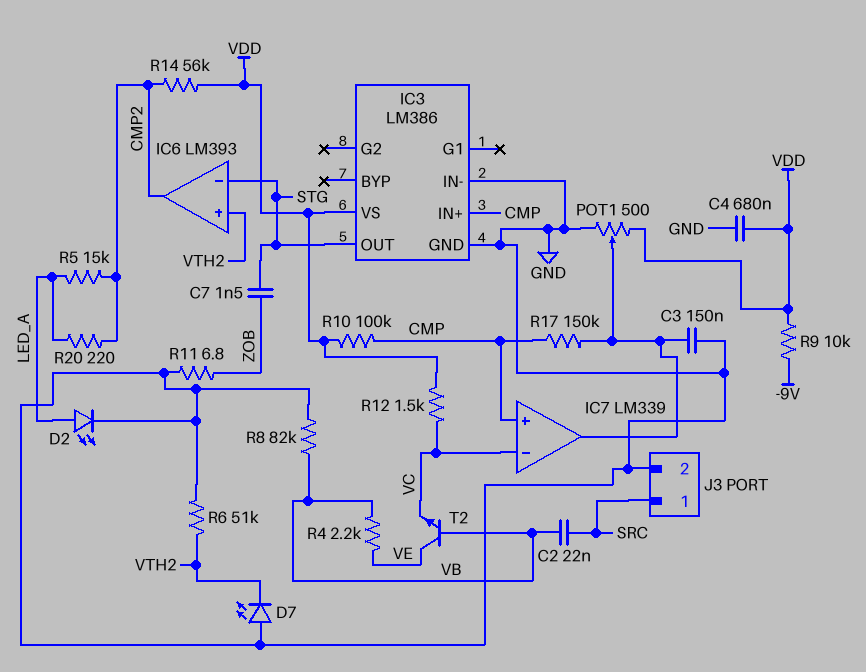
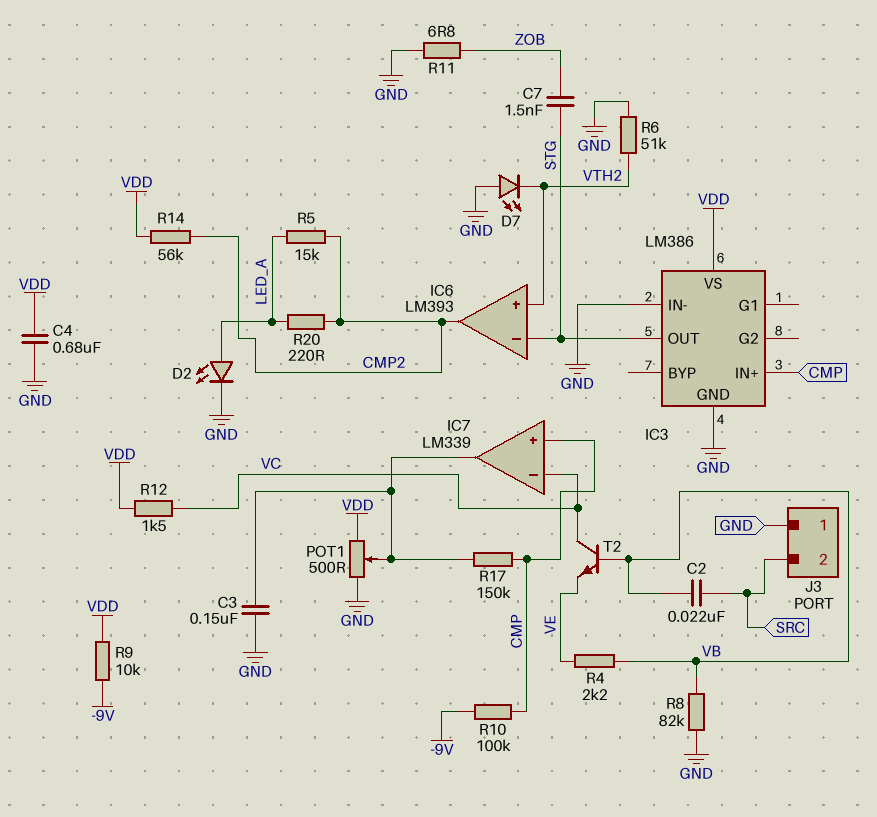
J3 pin 1: SRC -> GND
J3 pin 2: GND -> SRC
R10: 100k (CMP, VDD) -> 100k (-9V, CMP)
T2: NPN (B VB, C VE, E VC) -> NPN (B VB, C VC, E VE)

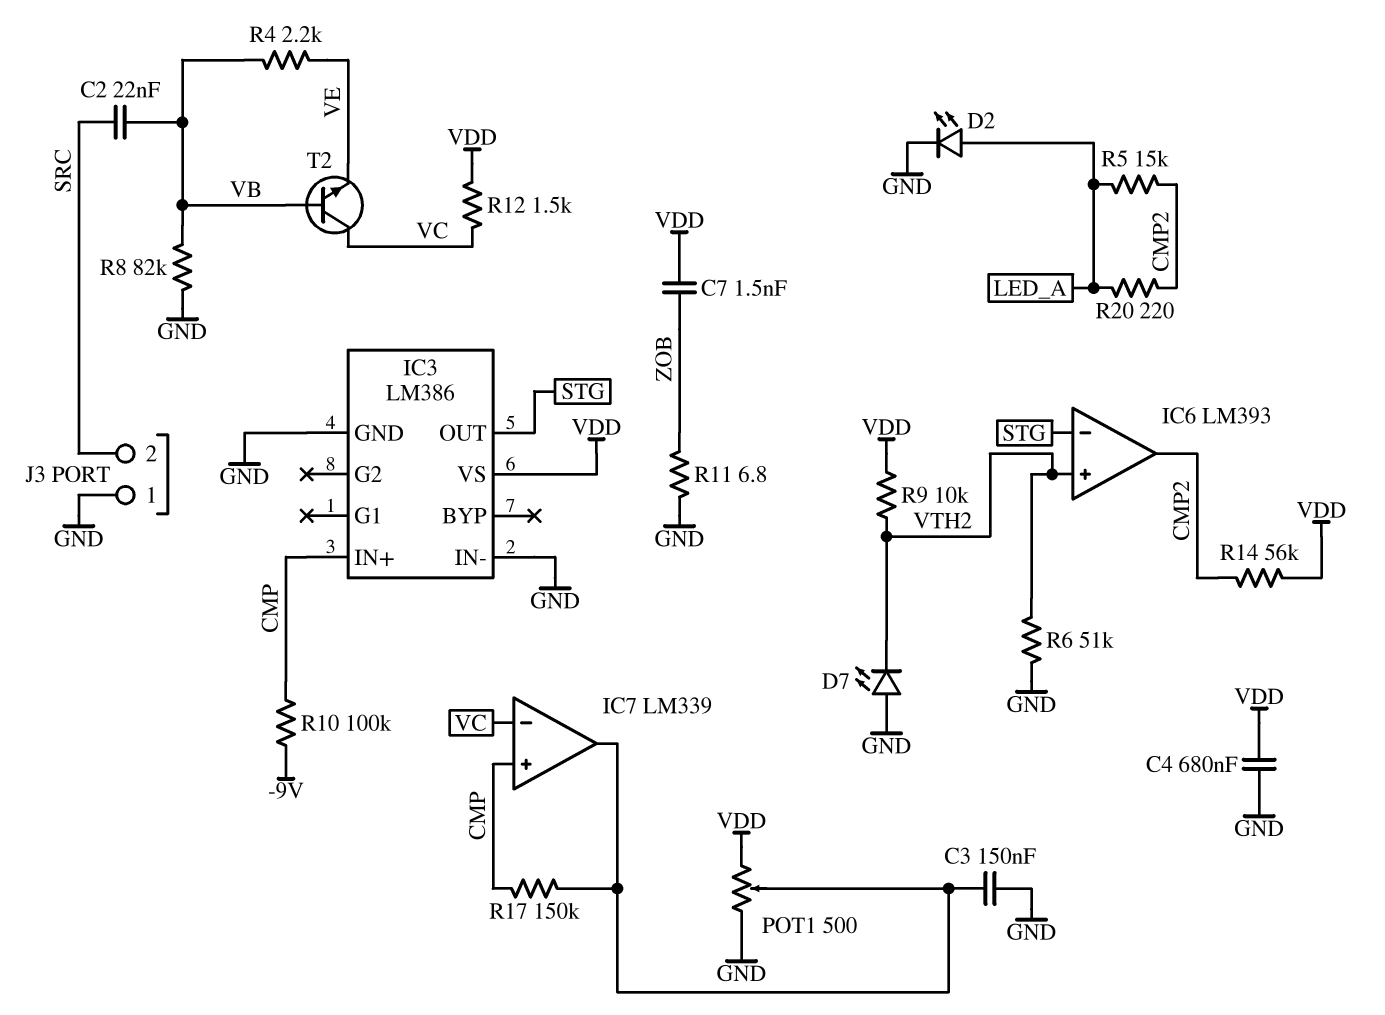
C7: 1.5nF (STG, ZOB) -> 1.5nF (VDD, ZOB)
R9: 10k (-9V, VDD) -> 10k (VDD, VTH2)

